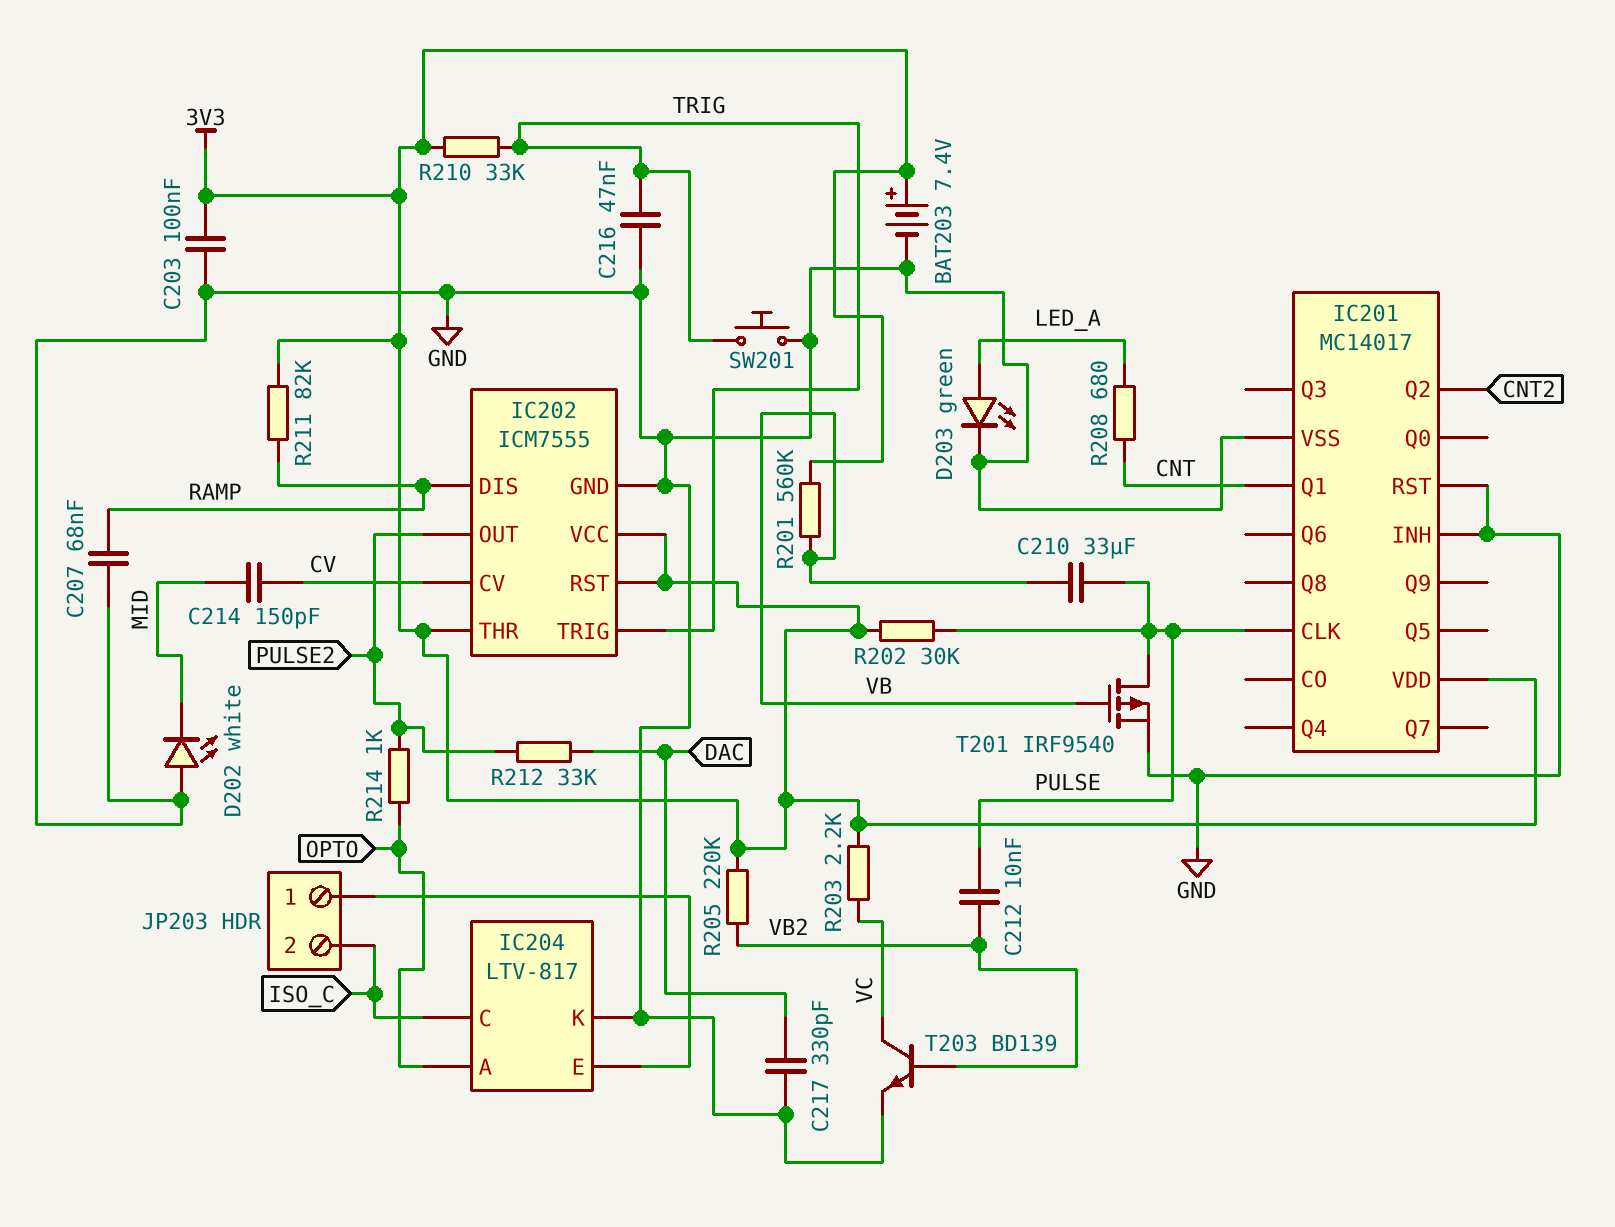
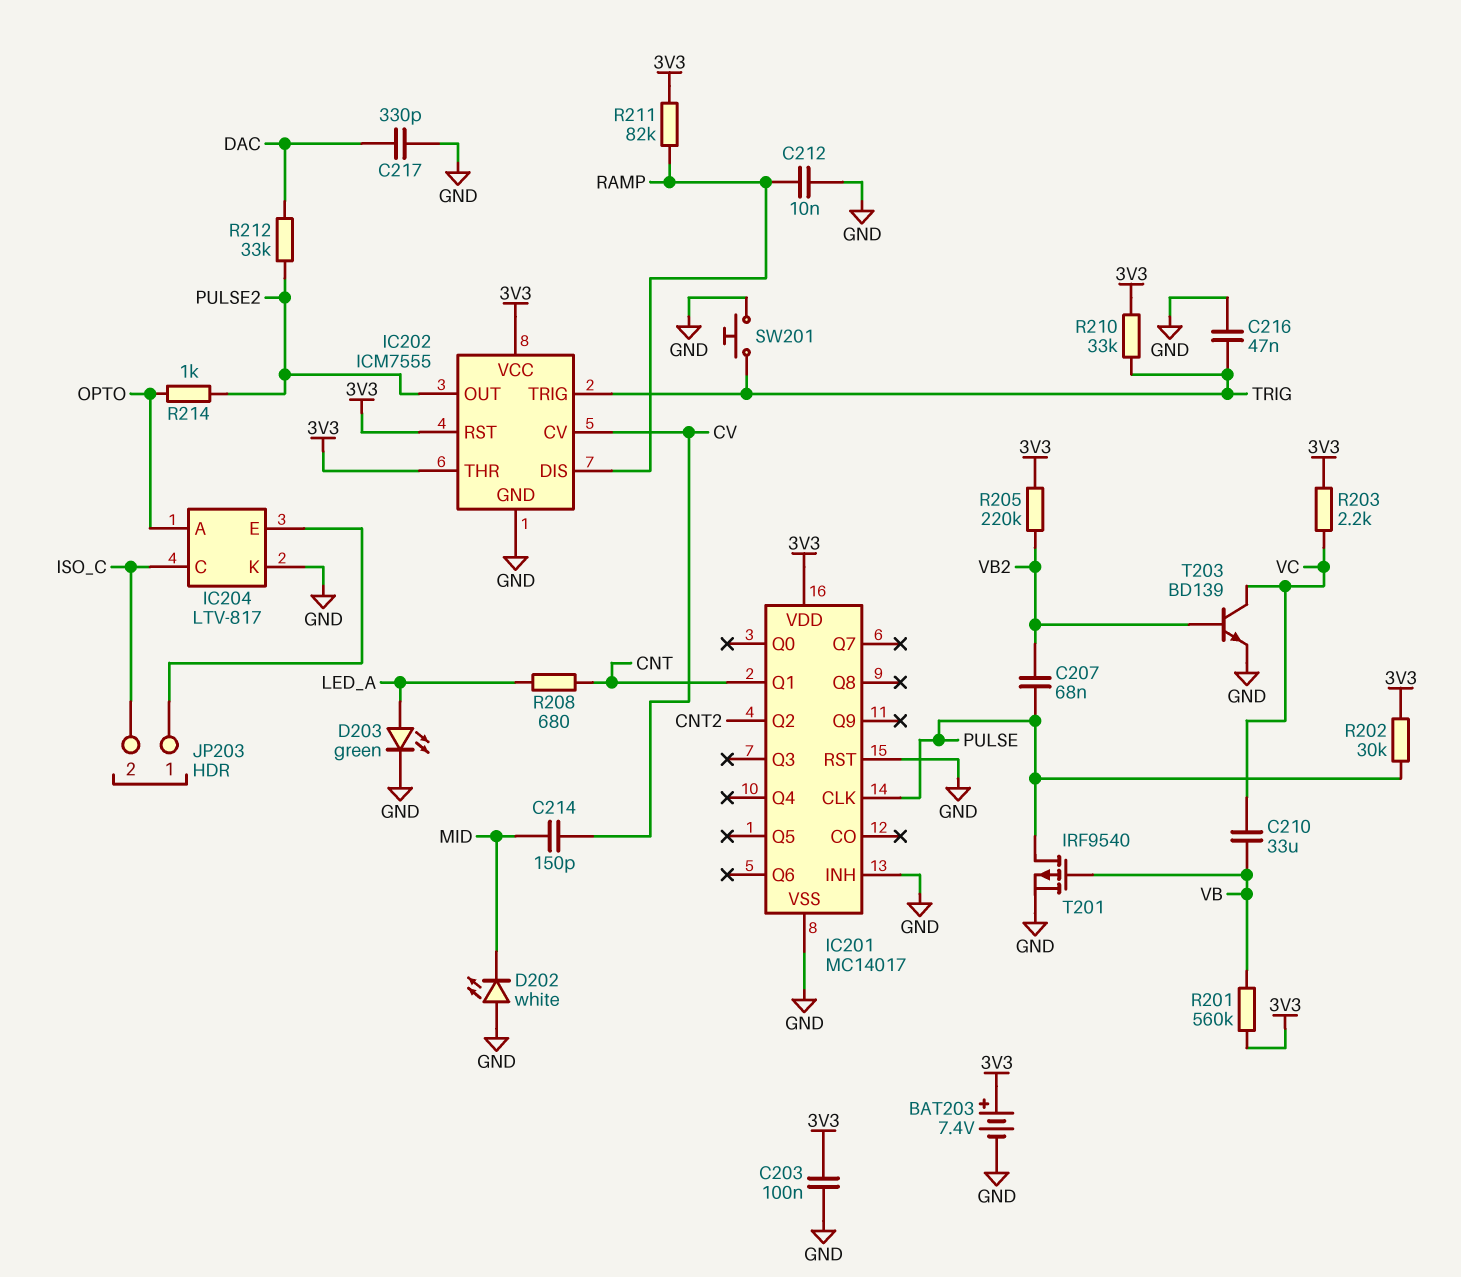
C207: 68nF (GND, RAMP) -> 68nF (PULSE, VB2)
C210: 33uF (PULSE, VB) -> 33uF (VB, VC)
C212: 10nF (PULSE, VB2) -> 10nF (GND, RAMP)

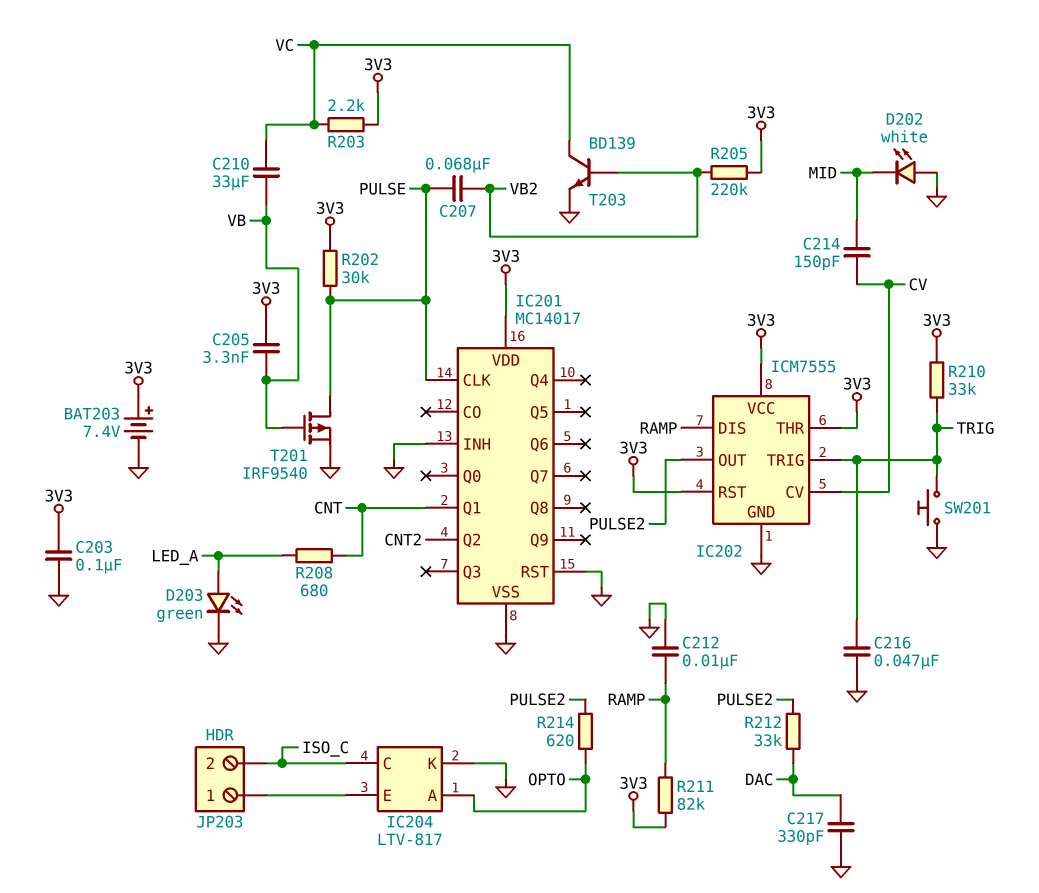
C205: none -> 3.3nF (3V3, VB)
R201: 560k (3V3, VB) -> none
R214: 1k (OPTO, PULSE2) -> 620 (OPTO, PULSE2)

